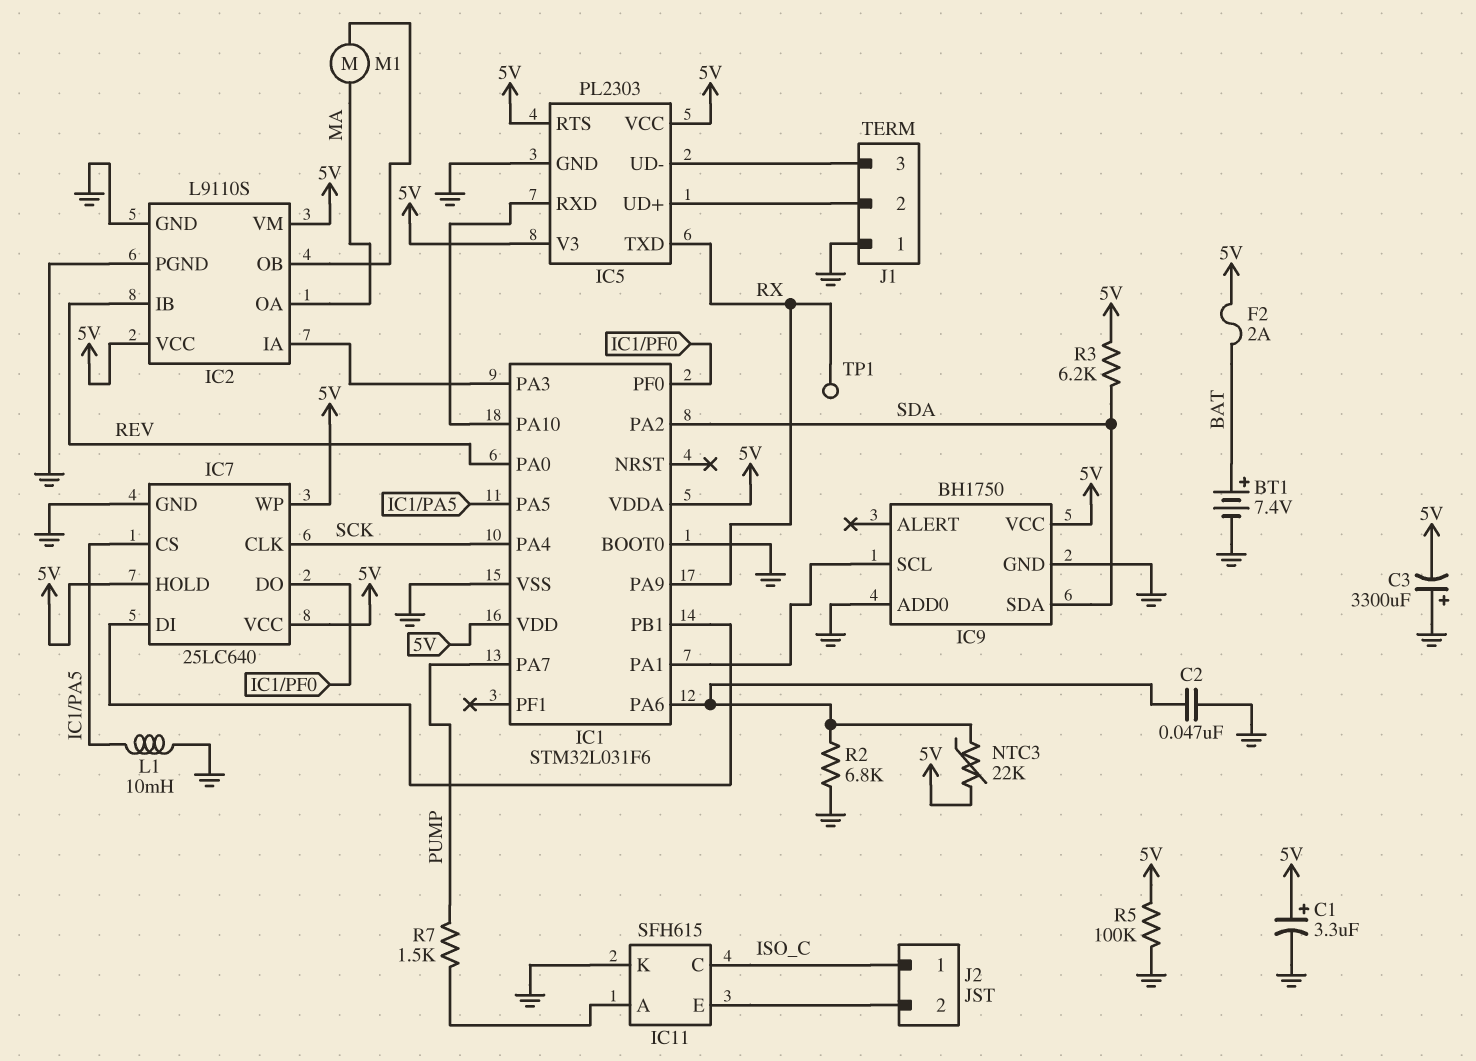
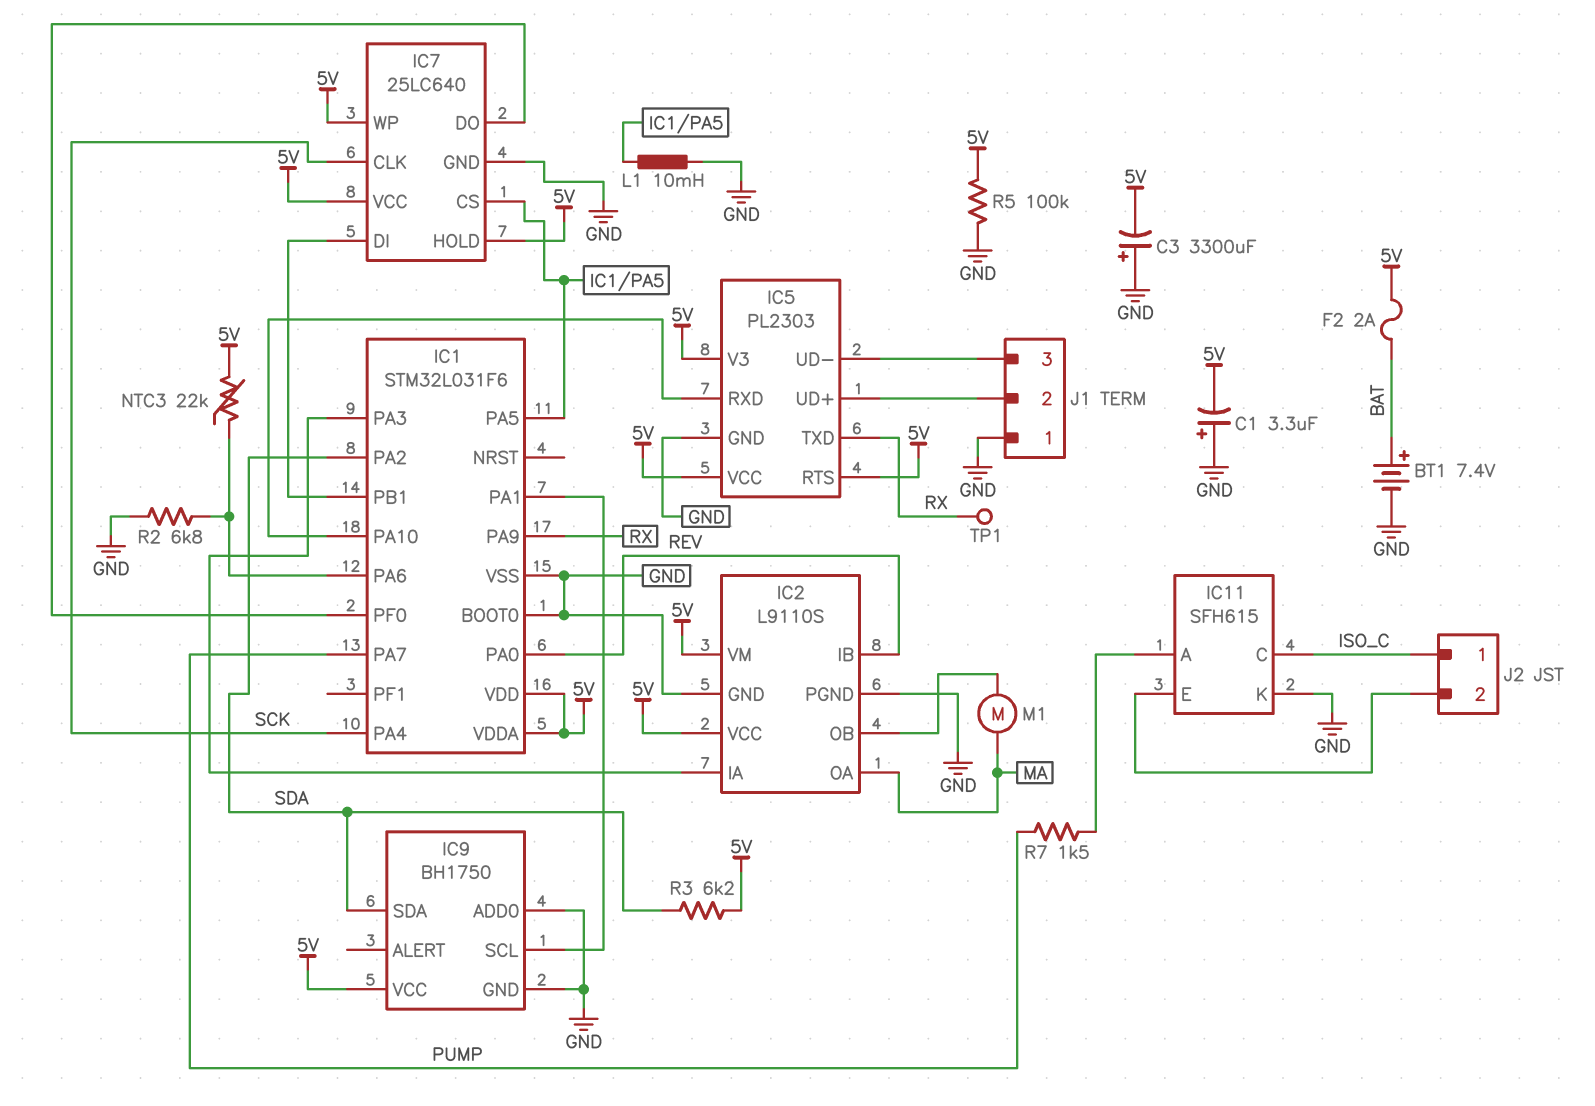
C1: 3.3uF (plus 5V, minus GND) -> 3.3uF (plus GND, minus 5V)
C2: 47nF (GND, IC1/PA6) -> none

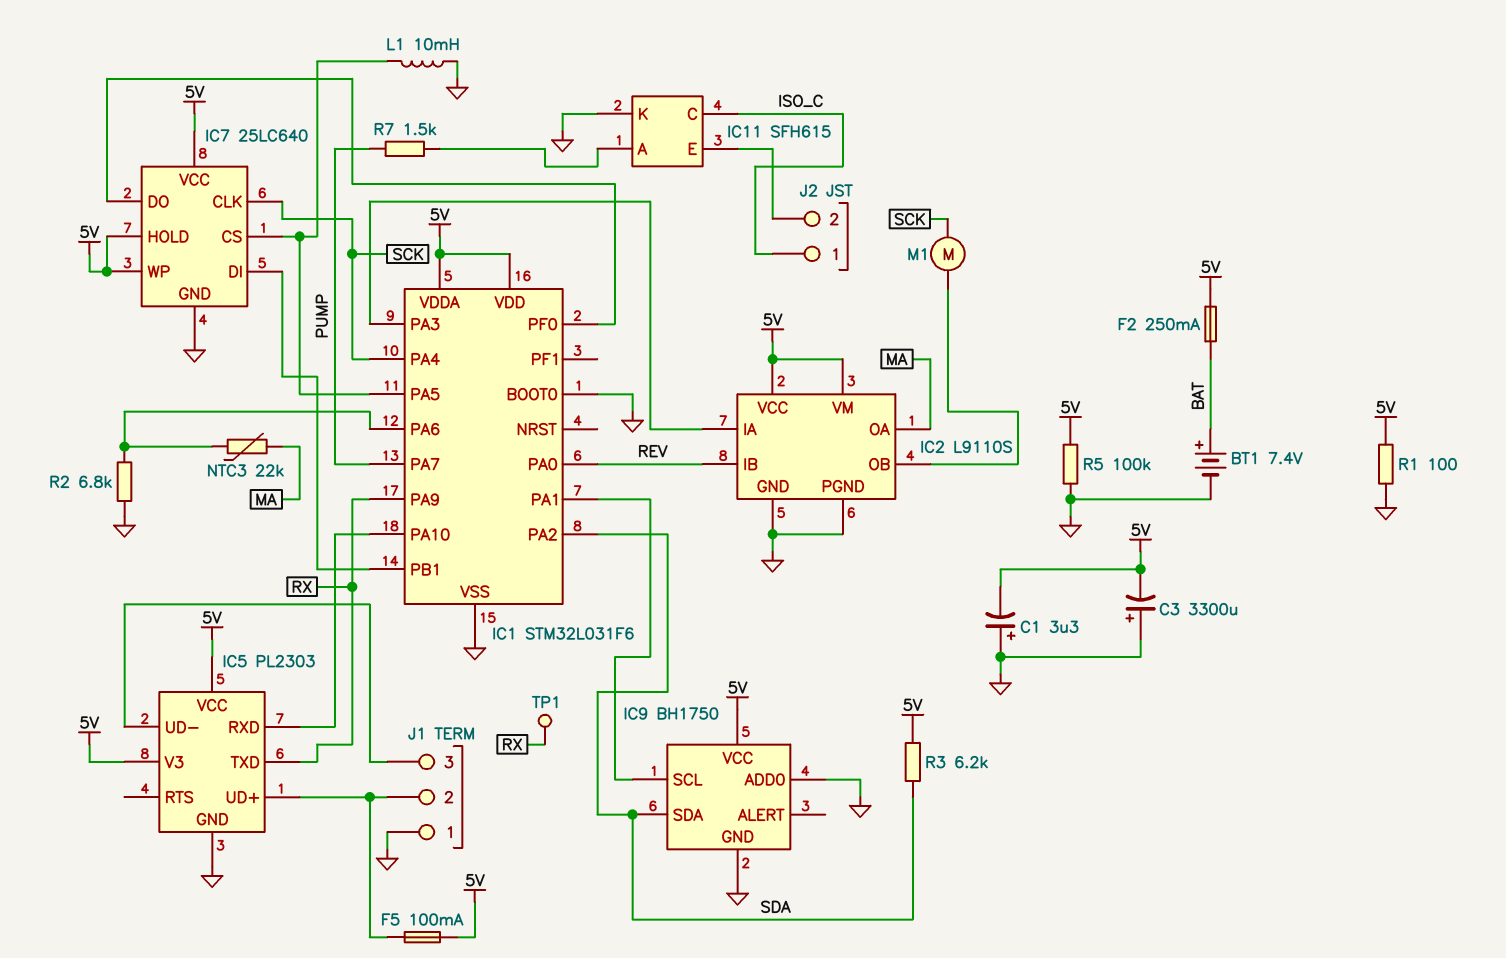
F2: 2A (5V, BAT) -> 250mA (5V, BAT)
F5: none -> 100mA (5V, IC5/UD+)
IC5 pin RTS: 5V -> none
M1: motor (IC2/OB, MA) -> motor (IC2/OB, SCK)
NTC3: 22k (5V, IC1/PA6) -> 22k (IC1/PA6, MA)
R1: none -> 100 (5V, GND)

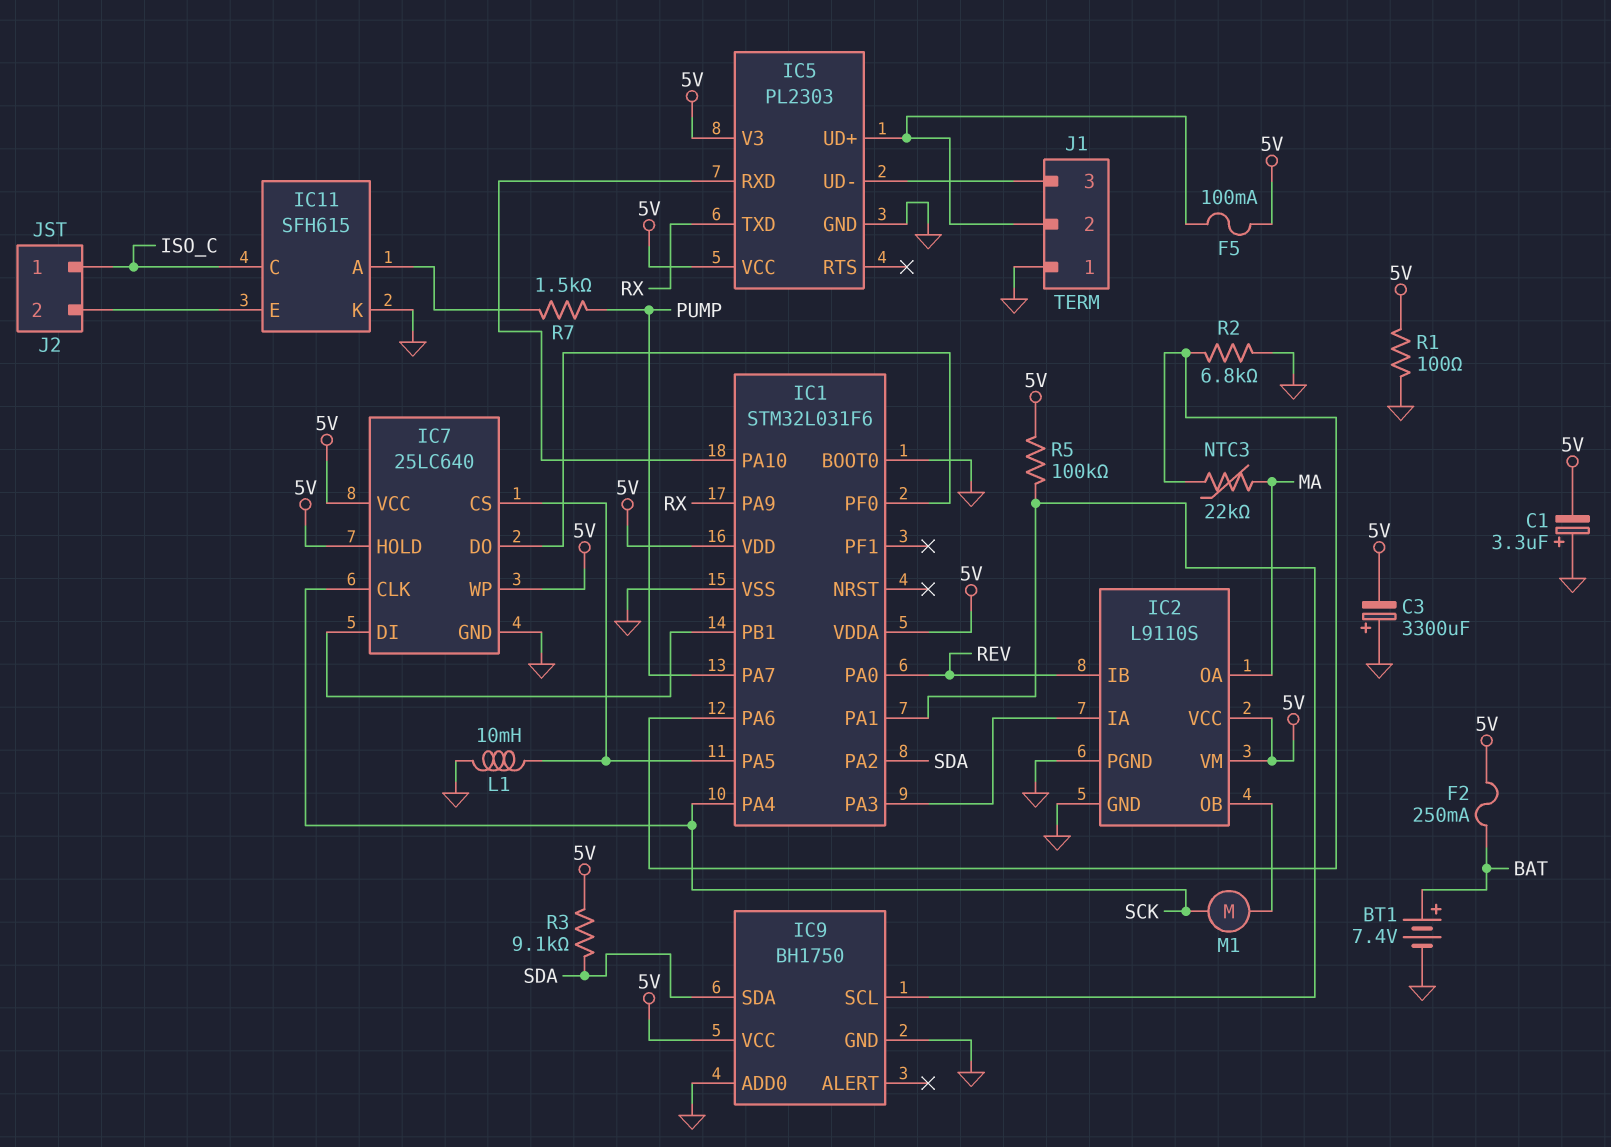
R3: 6.2k (5V, SDA) -> 9.1k (5V, SDA)
R5: 100k (5V, GND) -> 100k (5V, IC1/PA1)
TP1: test point (RX) -> none

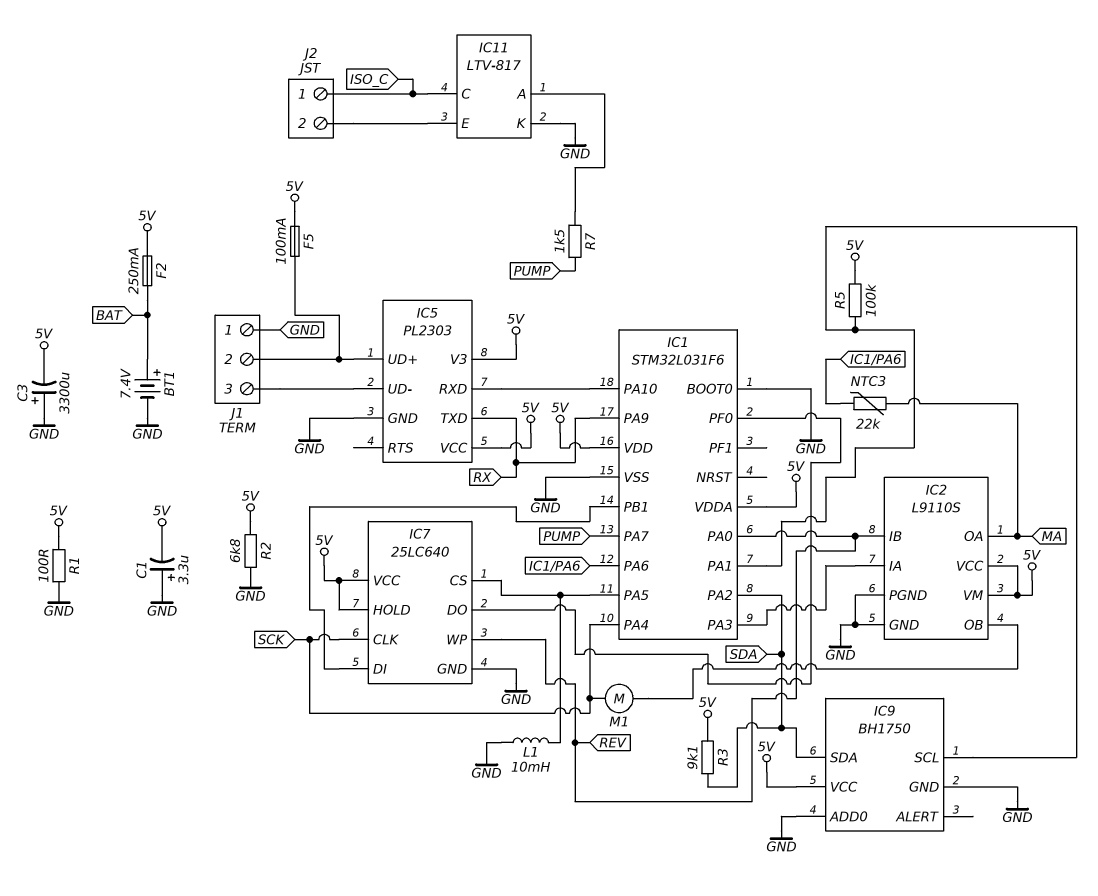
IC7 pin WP: 5V -> REV
IC11: SFH615 -> LTV-817
R2: 6.8k (GND, IC1/PA6) -> 6.8k (5V, GND)

